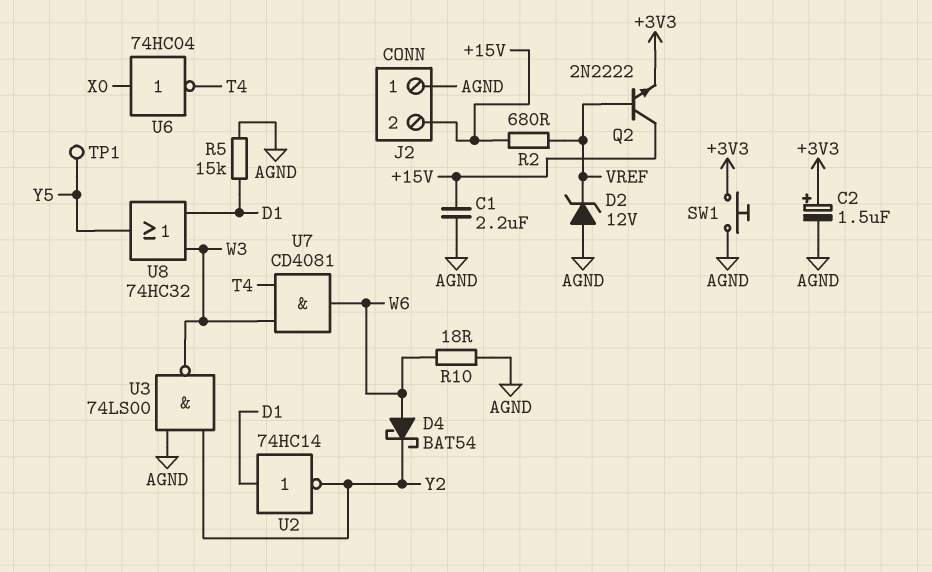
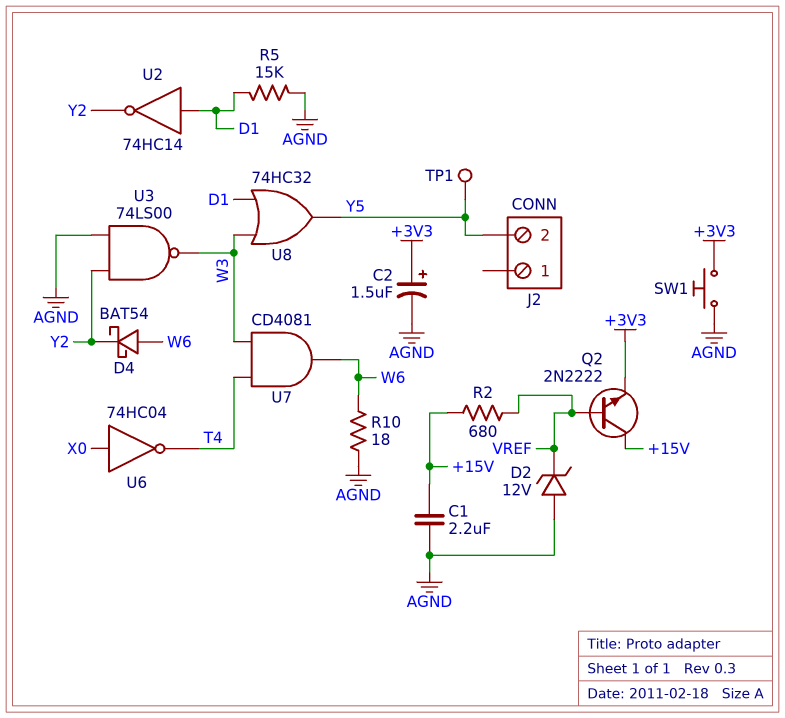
J2 pin 1: AGND -> none
J2 pin 2: +15V -> Y5

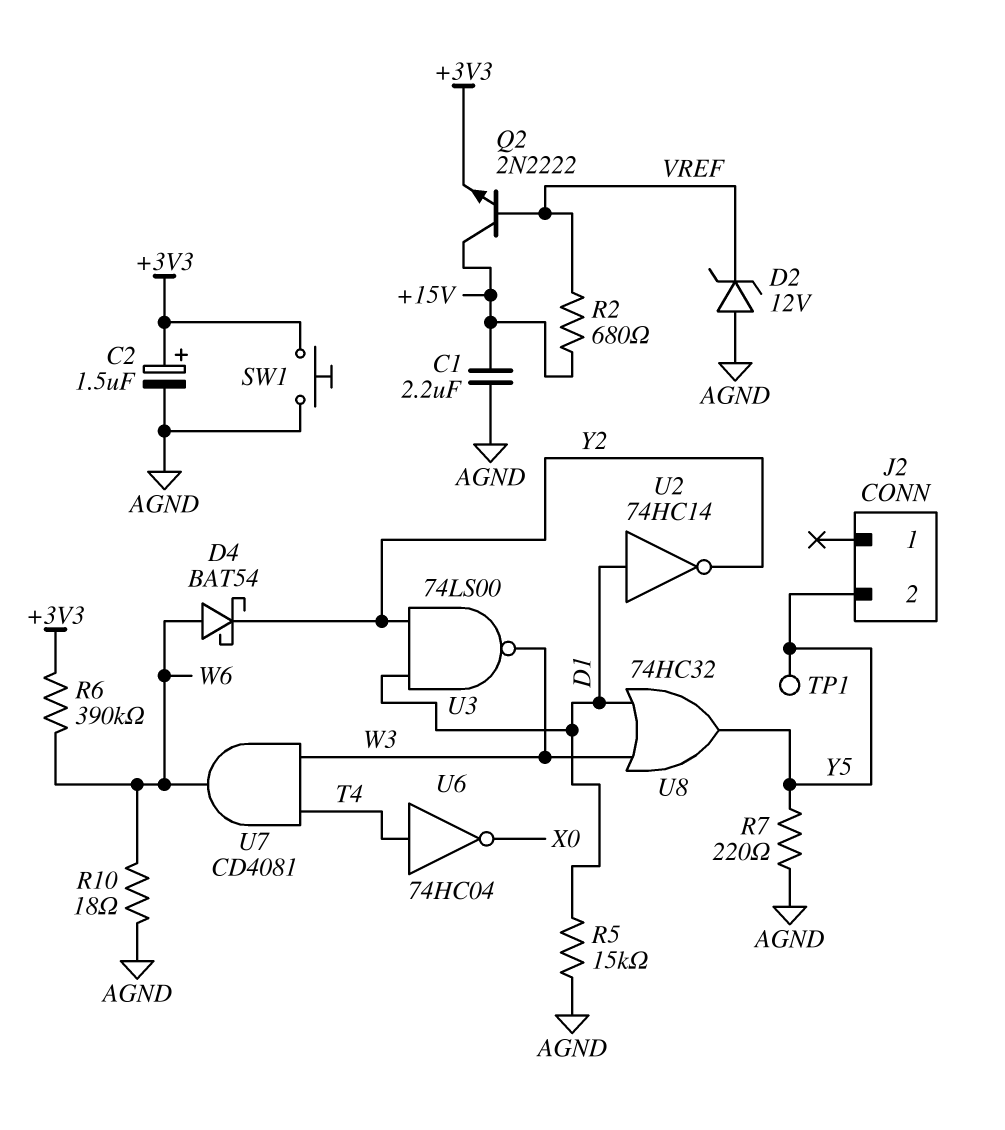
R6: none -> 390k (+3V3, W6)
R7: none -> 220 (AGND, Y5)
U3: NAND 74LS00 (in AGND, in Y2, out W3) -> NAND 74LS00 (in D1, in Y2, out W3)
U6: NOT 74HC04 (in X0, out T4) -> NOT 74HC04 (in T4, out X0)

